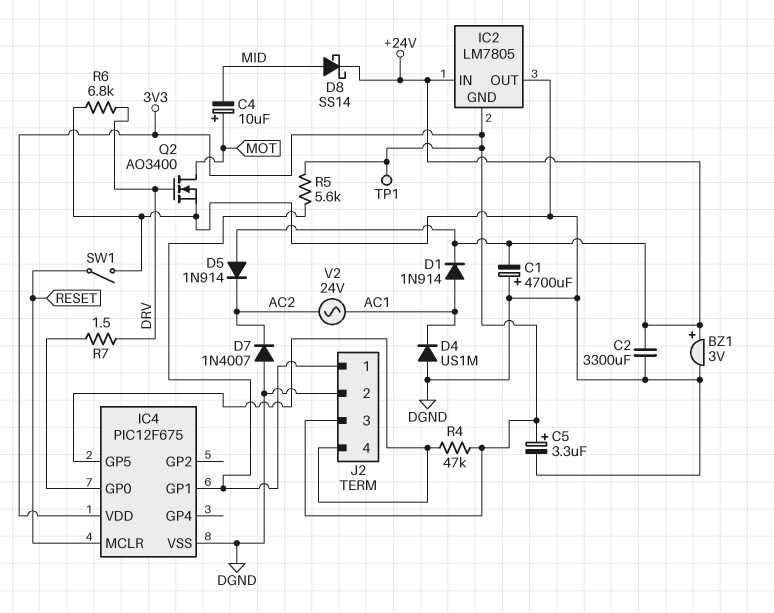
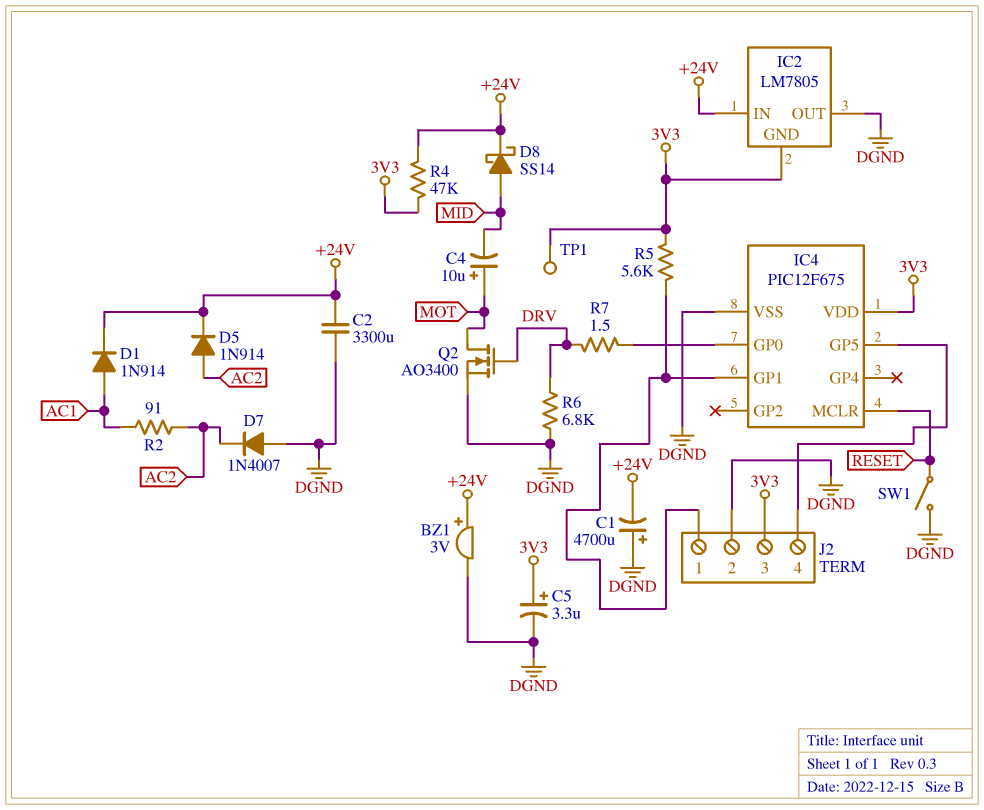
D4: diode US1M (A DGND, K AC1) -> none
D5: diode 1N914 (A +24V, K AC2) -> diode 1N914 (A AC2, K +24V)
R2: none -> 91 (AC1, AC2)
R4: 47k (3V3, IC4/GP5) -> 47k (+24V, 3V3)
V2: AC 24V (AC1, AC2) -> none

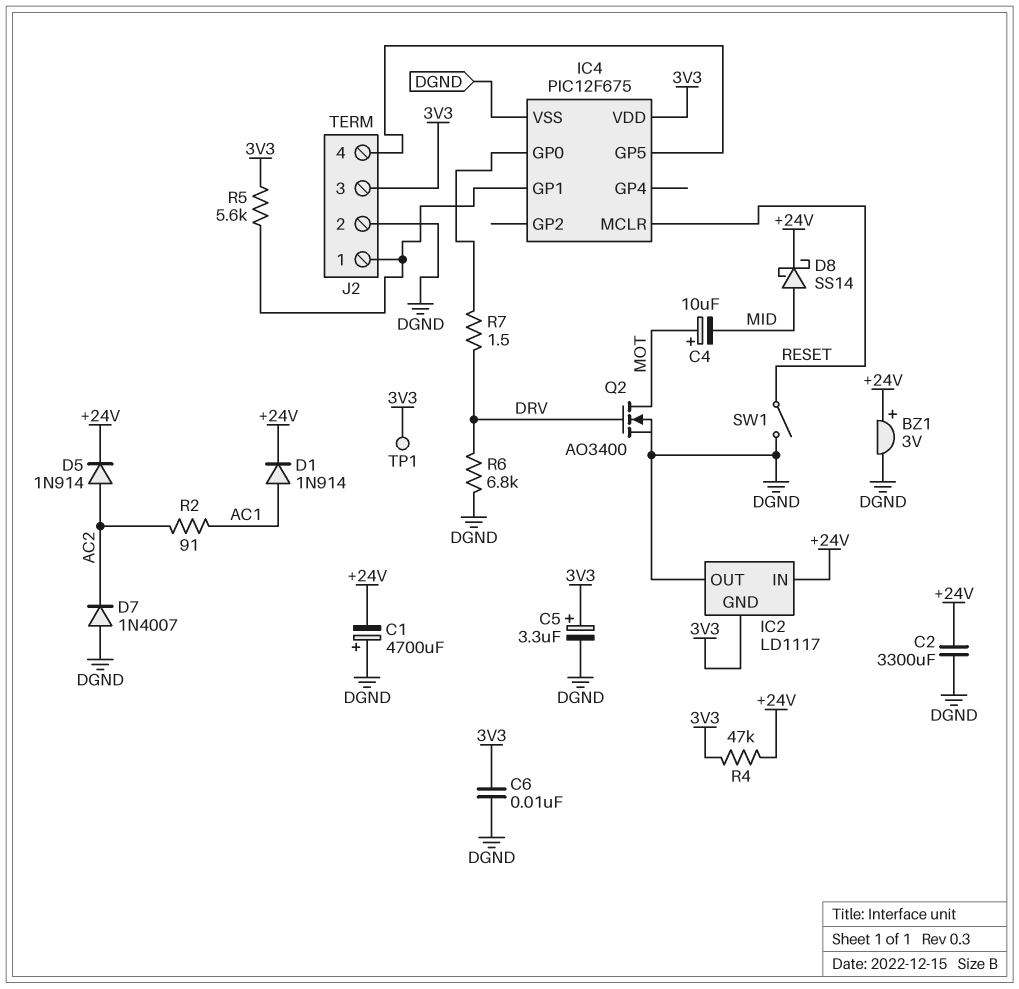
C6: none -> 10nF (3V3, DGND)
IC2: LM7805 -> LD1117

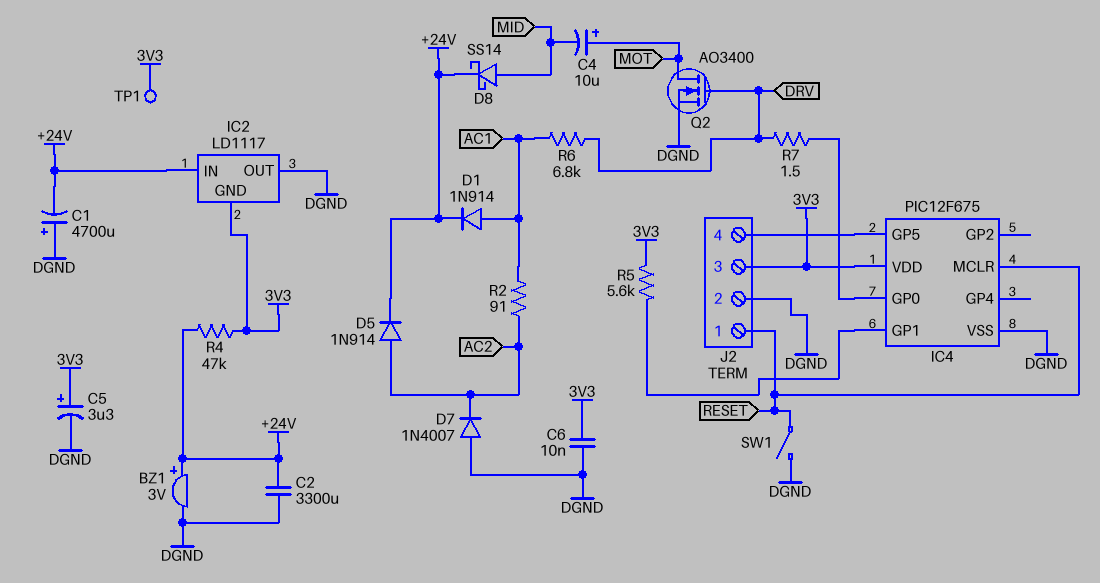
J2 pin 1: IC4/GP1 -> RESET
R6: 6.8k (DGND, DRV) -> 6.8k (AC1, DRV)

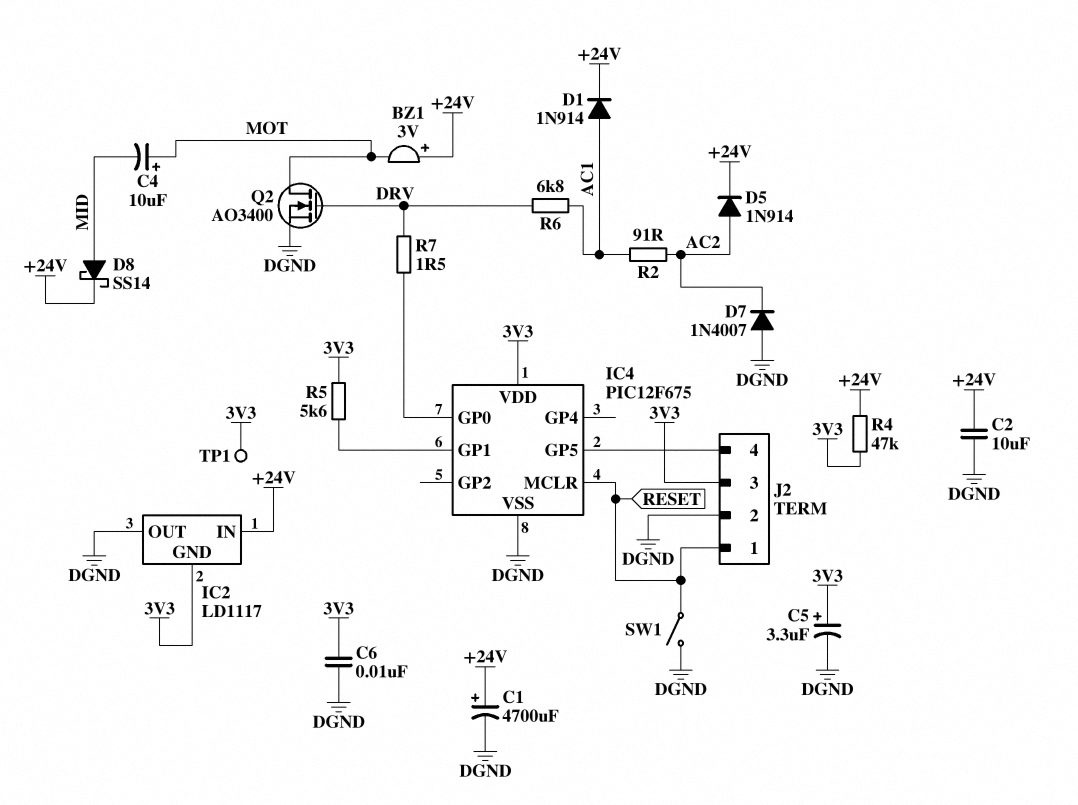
BZ1: buzzer 3V (plus +24V, minus DGND) -> buzzer 3V (plus +24V, minus MOT)
C1: 4700uF (plus DGND, minus +24V) -> 4700uF (plus +24V, minus DGND)
C2: 3300uF (+24V, DGND) -> 10uF (+24V, DGND)

